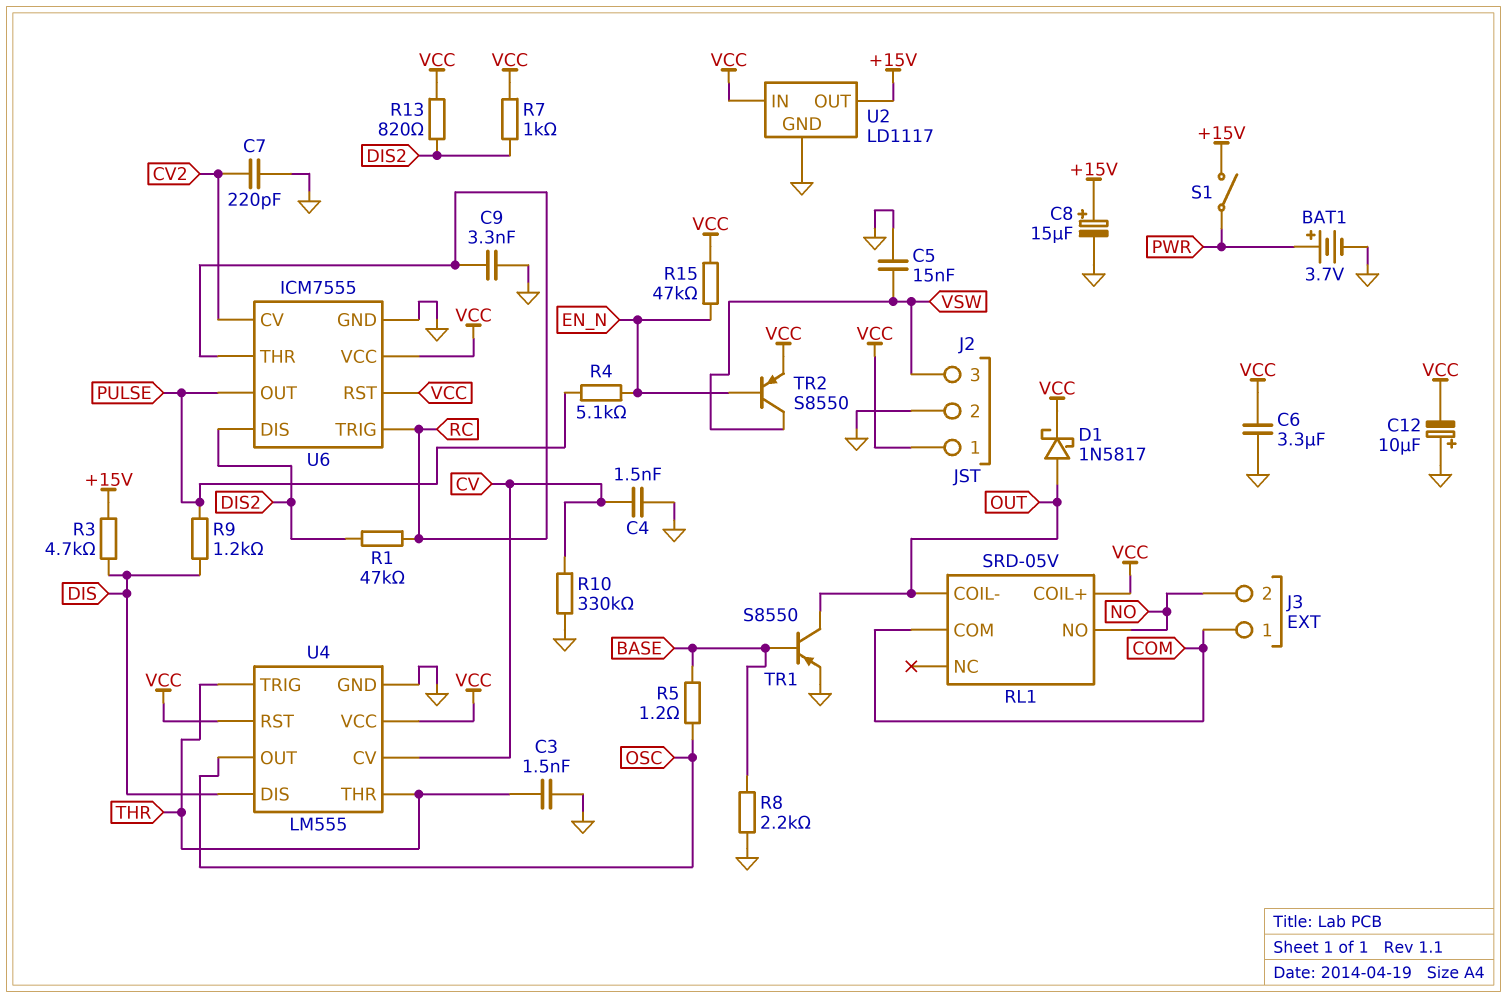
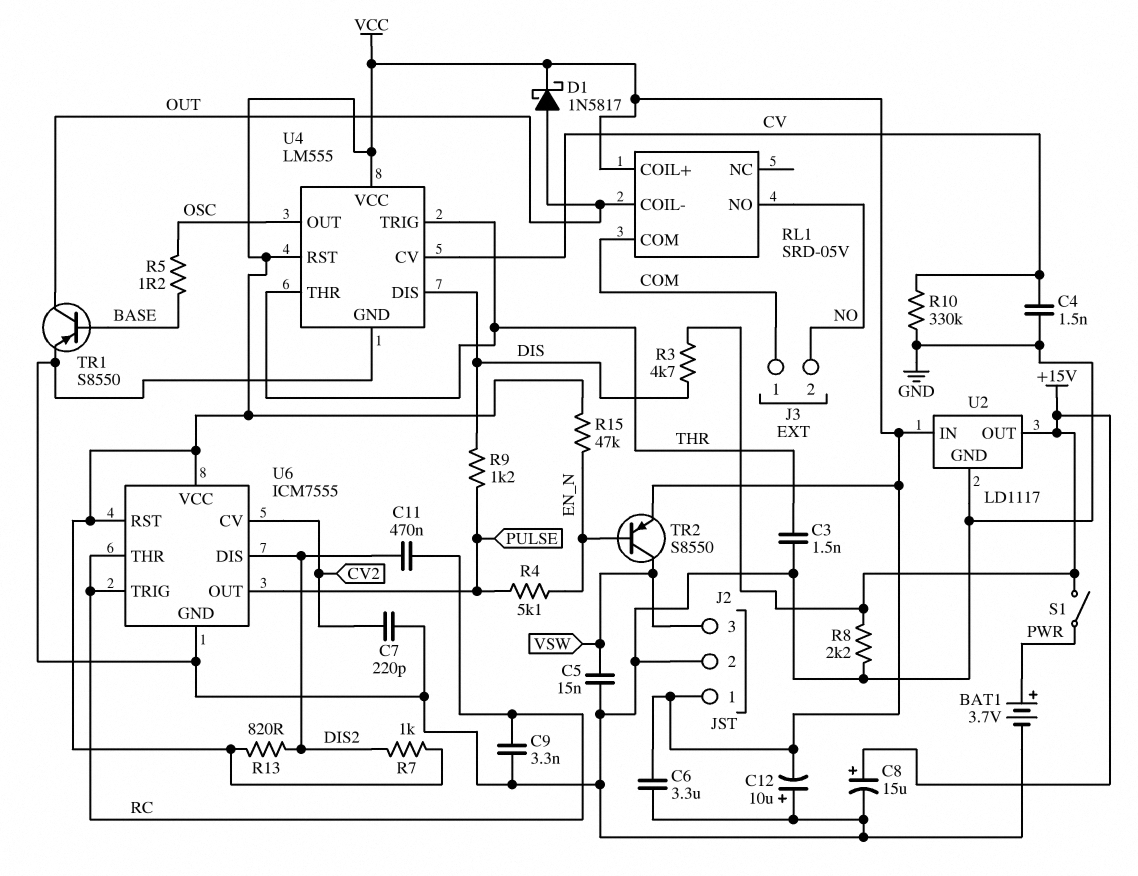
C11: none -> 470nF (DIS2, RC)
R1: 47k (DIS2, RC) -> none
R8: 2.2k (BASE, GND) -> 2.2k (+15V, GND)

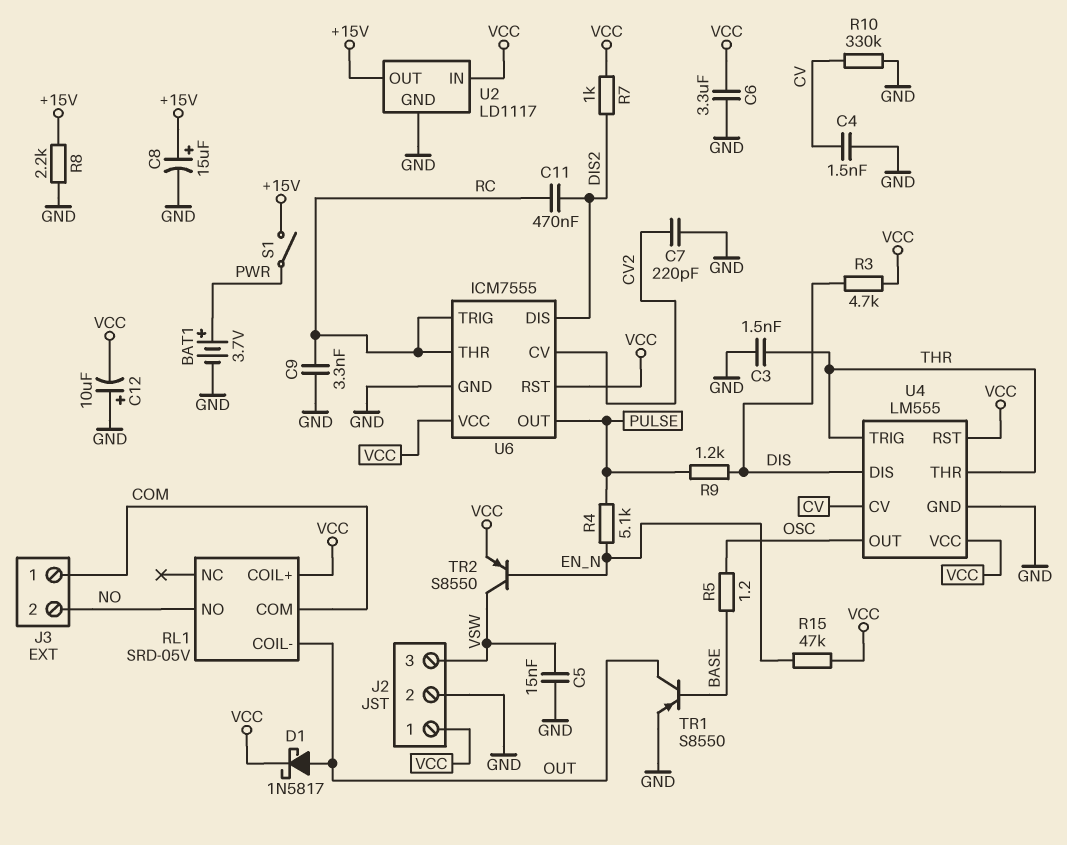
R3: 4.7k (+15V, DIS) -> 4.7k (DIS, VCC)
R13: 820 (DIS2, VCC) -> none

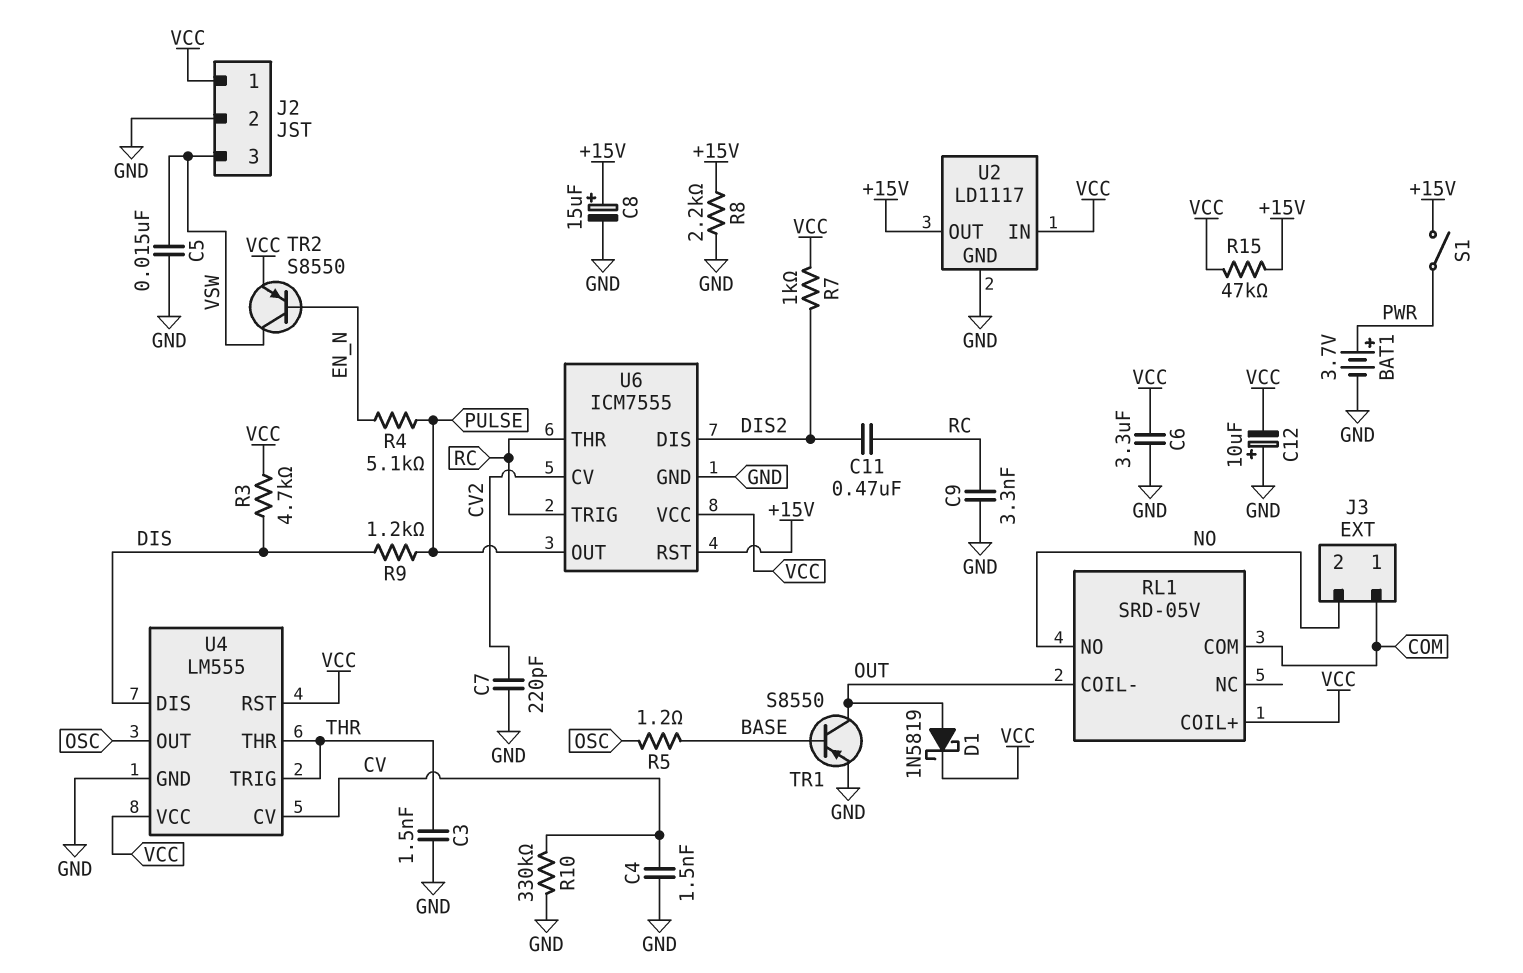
D1: schottky 1N5817 (A OUT, K VCC) -> schottky 1N5819 (A OUT, K VCC)
R15: 47k (EN_N, VCC) -> 47k (+15V, VCC)
U6 pin RST: VCC -> +15V

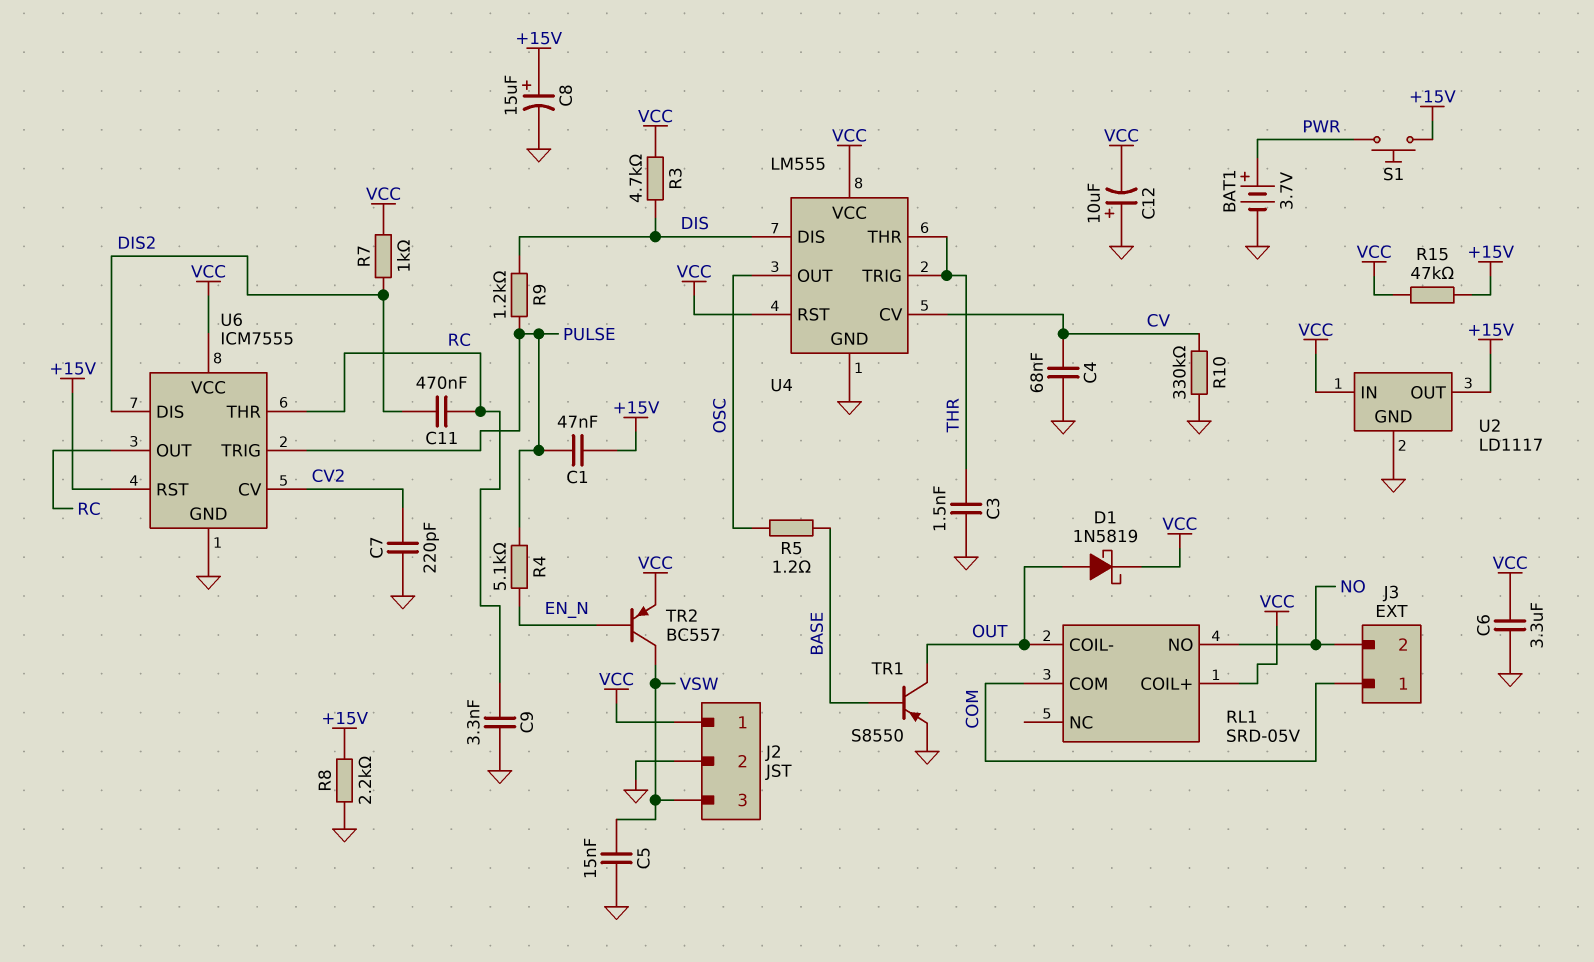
C1: none -> 47nF (+15V, PULSE)
C4: 1.5nF (CV, GND) -> 68nF (CV, GND)
S1: switch (+15V, PWR) -> button (+15V, PWR)
TR2: PNP S8550 (B EN_N, C VSW, E VCC) -> PNP BC557 (B EN_N, C VSW, E VCC)
U6 pin OUT: PULSE -> RC
U6 pin TRIG: RC -> PULSE

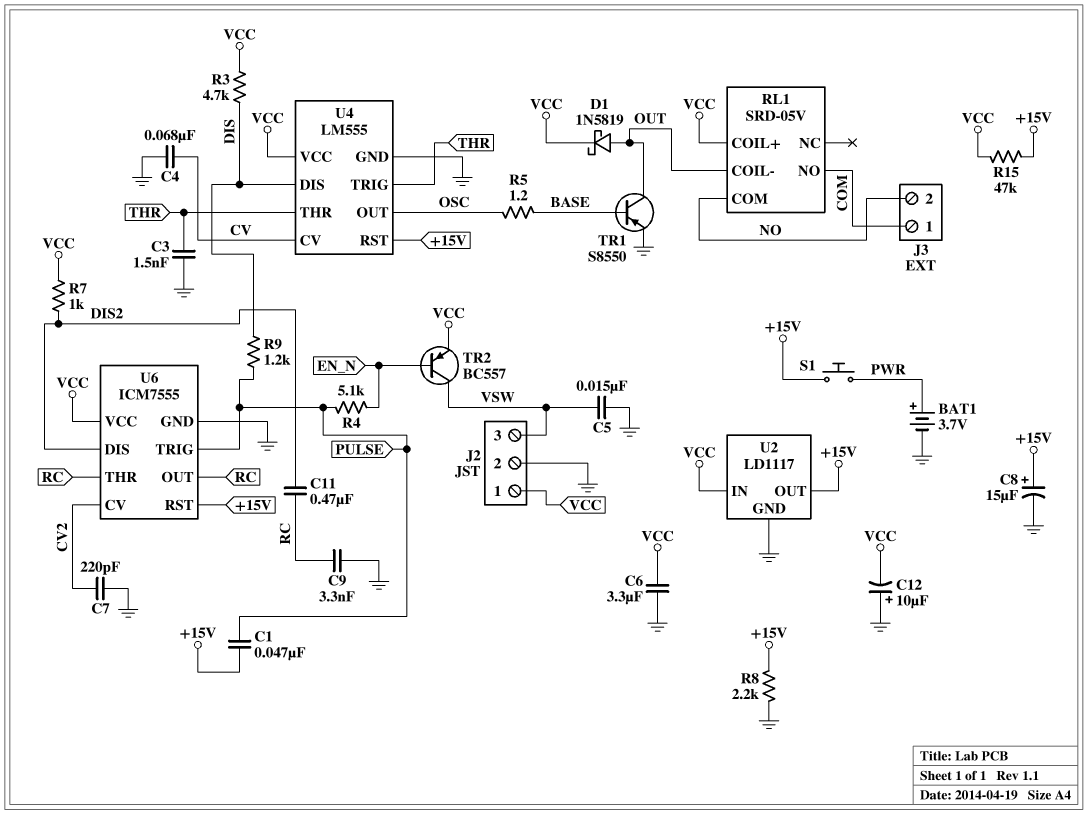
R10: 330k (CV, GND) -> none
RL1 pin COM: COM -> NO
RL1 pin NO: NO -> COM
U4 pin RST: VCC -> +15V

